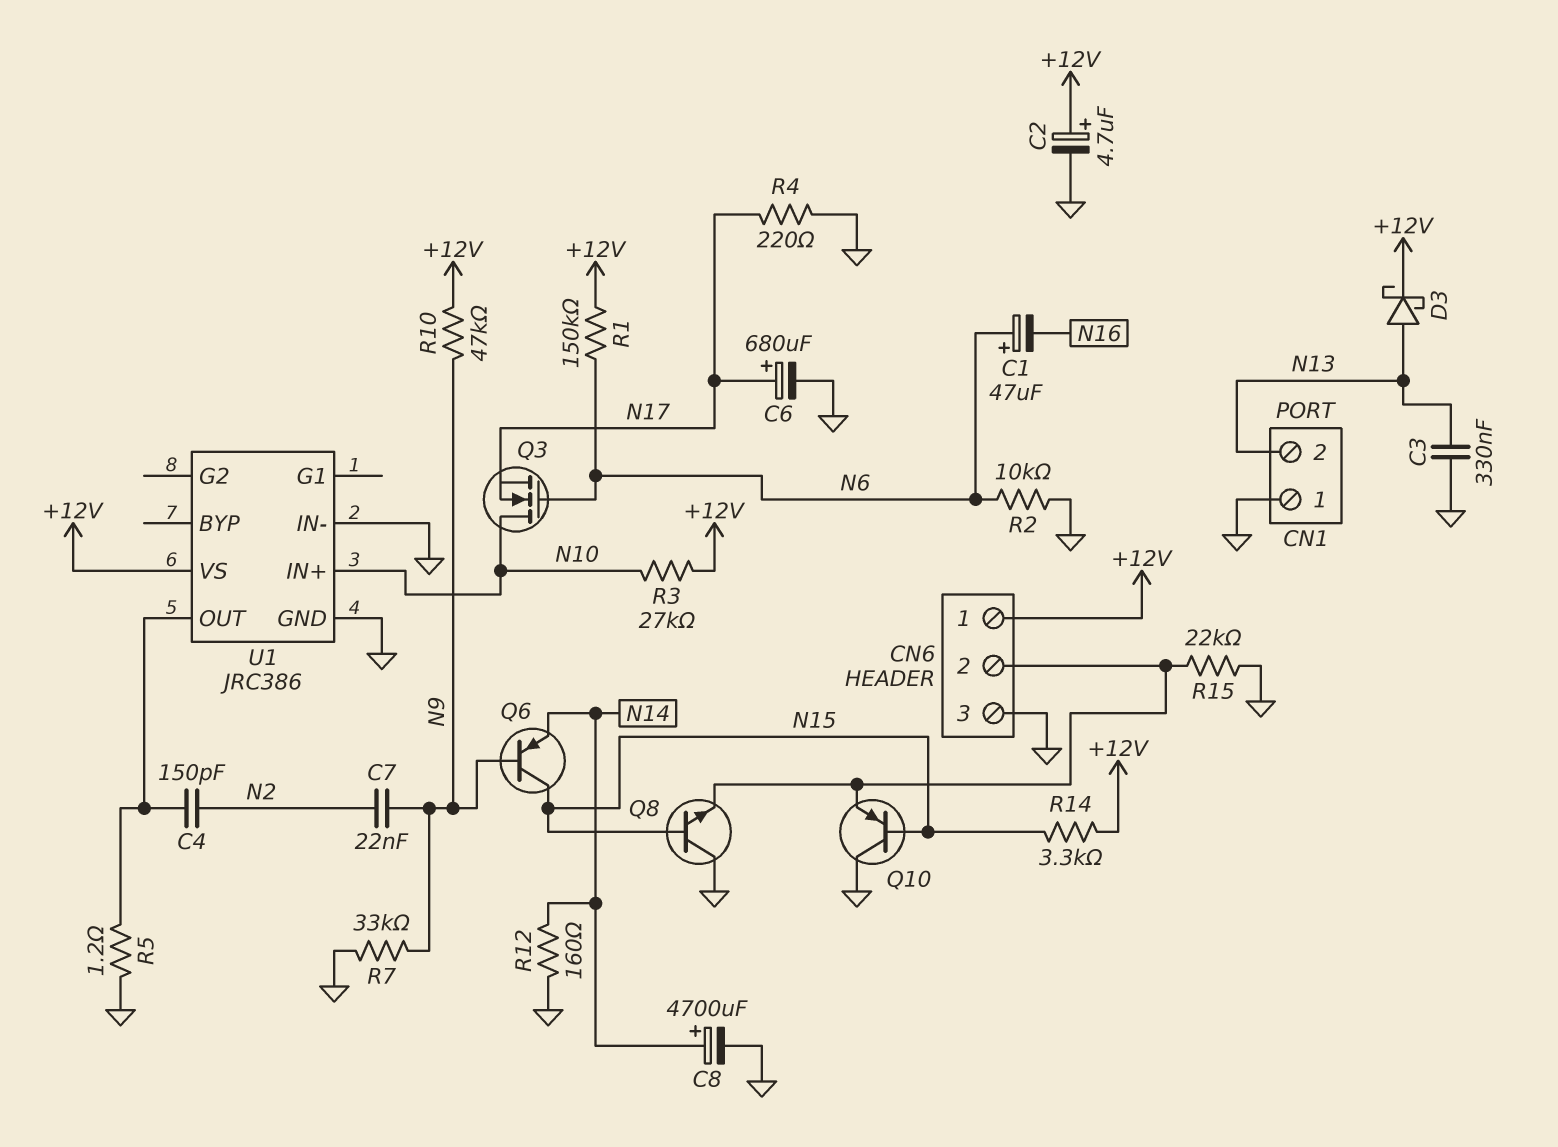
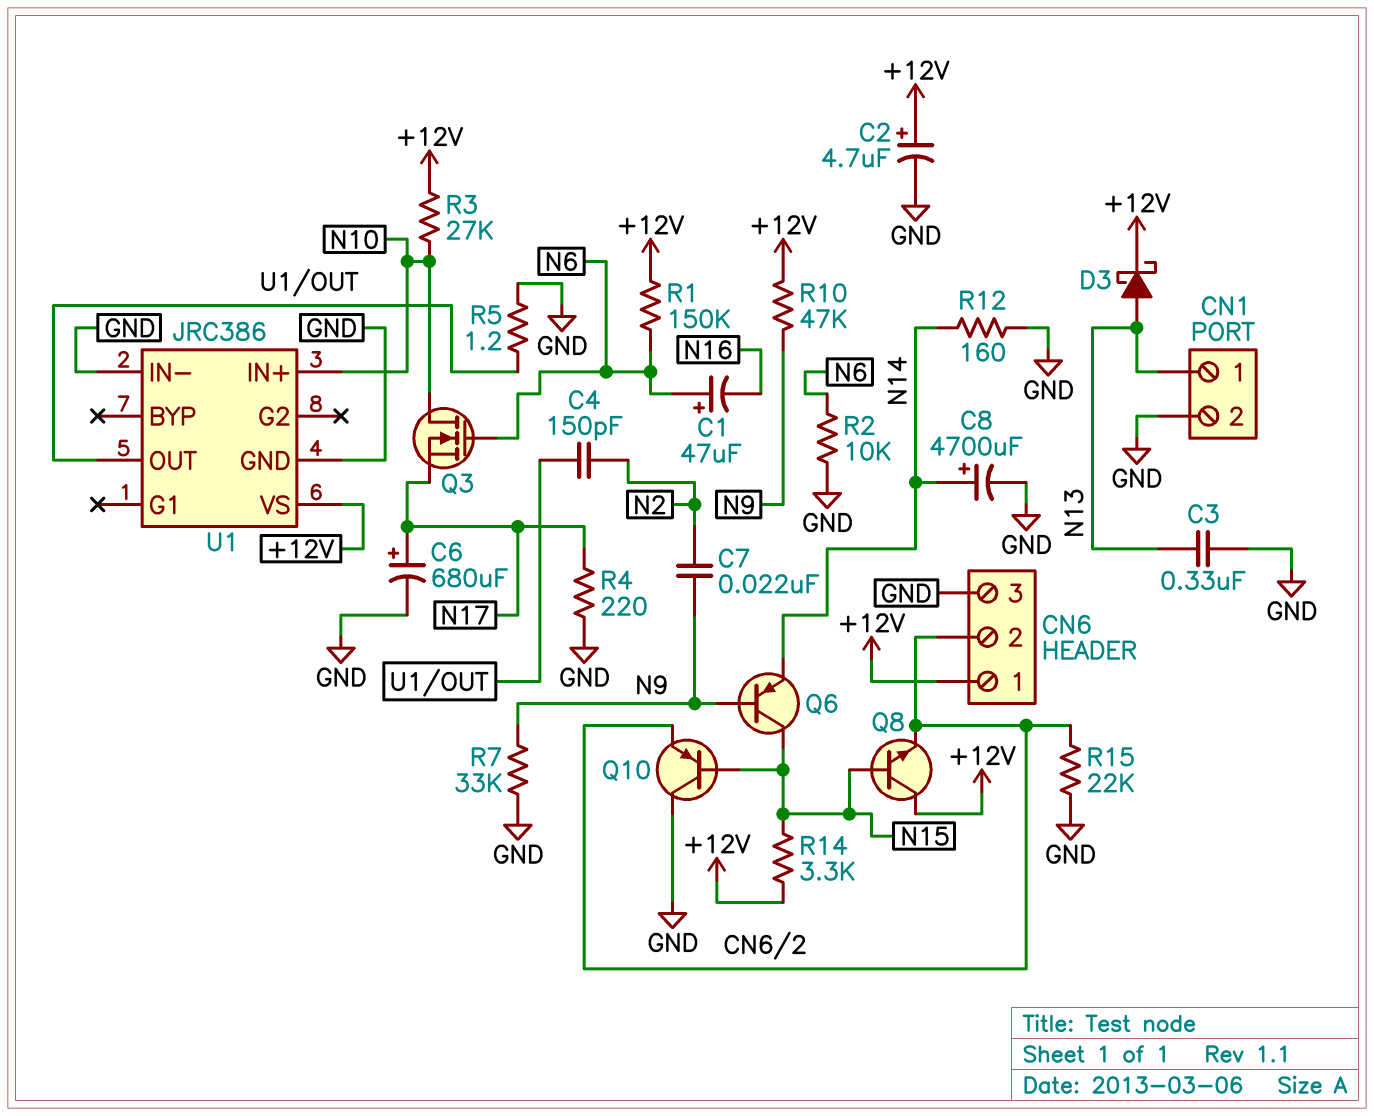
CN1 pin 1: GND -> N13
CN1 pin 2: N13 -> GND
Q8: NPN (B N15, C GND, E CN6/2) -> NPN (B N15, C +12V, E CN6/2)

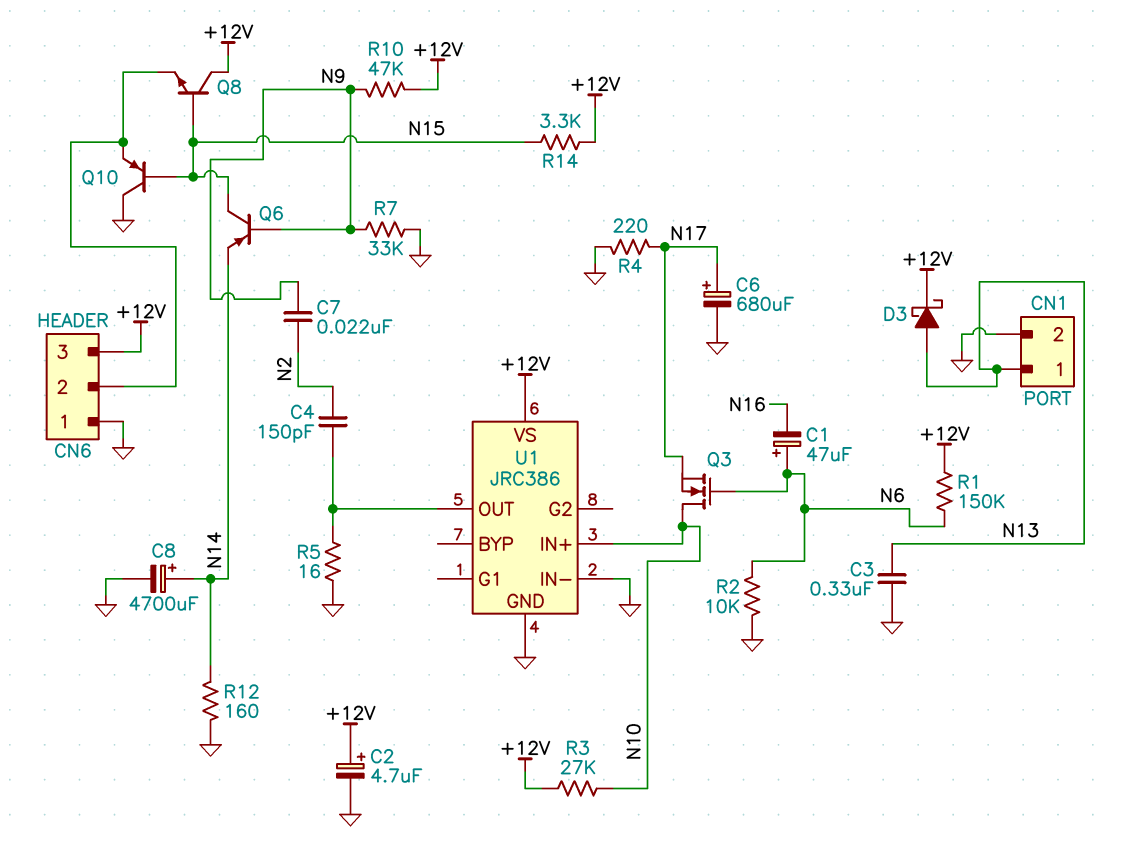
CN6 pin 1: +12V -> GND
CN6 pin 3: GND -> +12V
R5: 1.2 (GND, U1/OUT) -> 16 (GND, U1/OUT)
R15: 22k (CN6/2, GND) -> none

